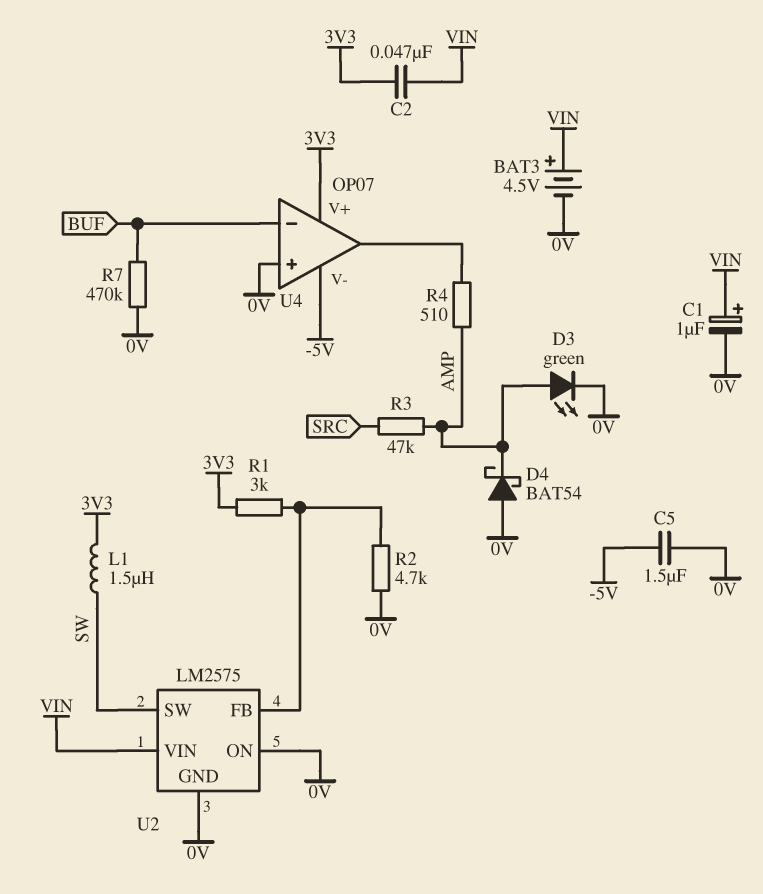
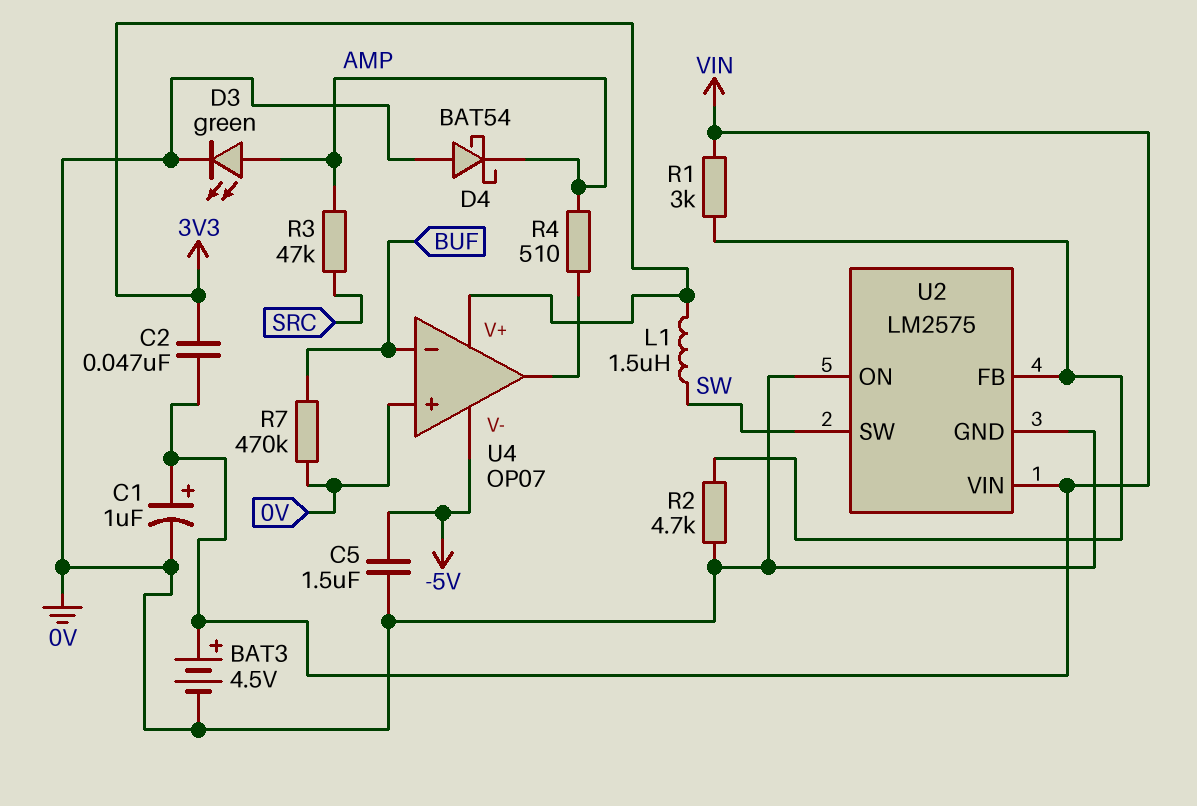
R1: 3k (3V3, U2/FB) -> 3k (U2/FB, VIN)

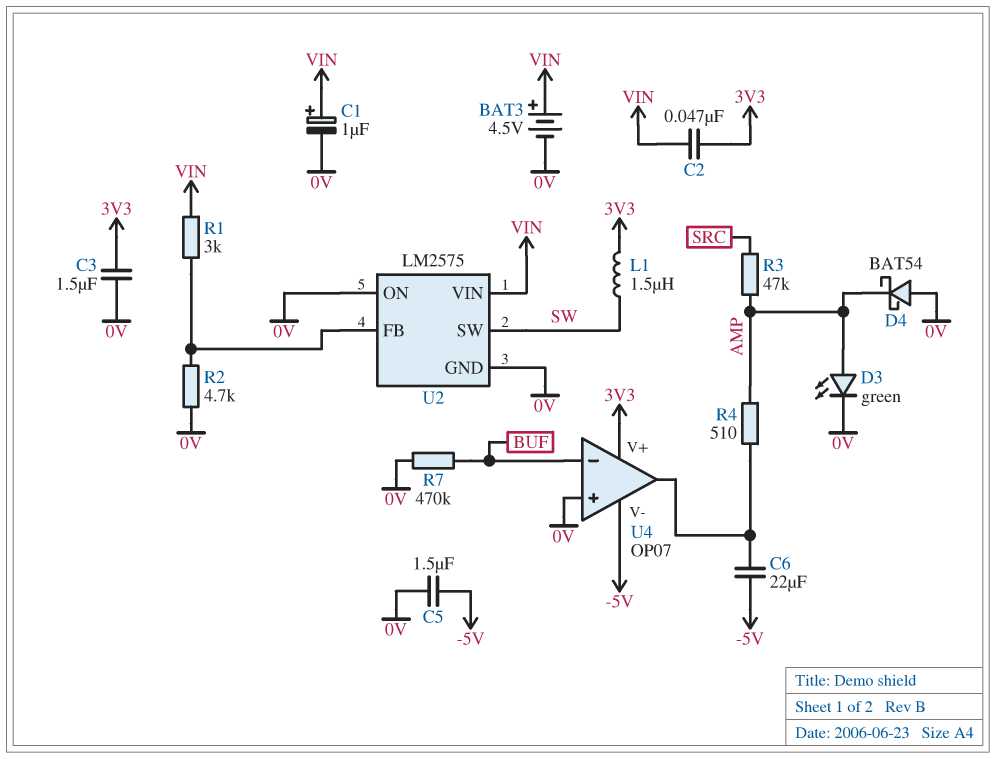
C3: none -> 1.5uF (0V, 3V3)
C6: none -> 22uF (-5V, U4/out)

